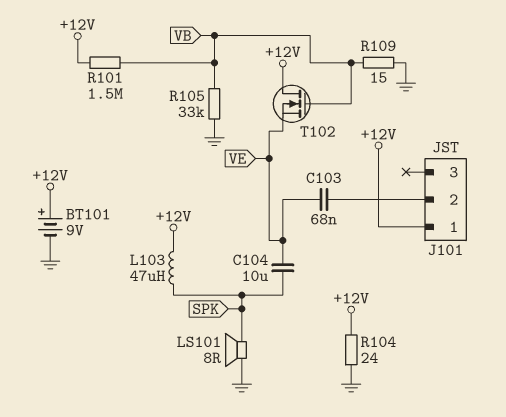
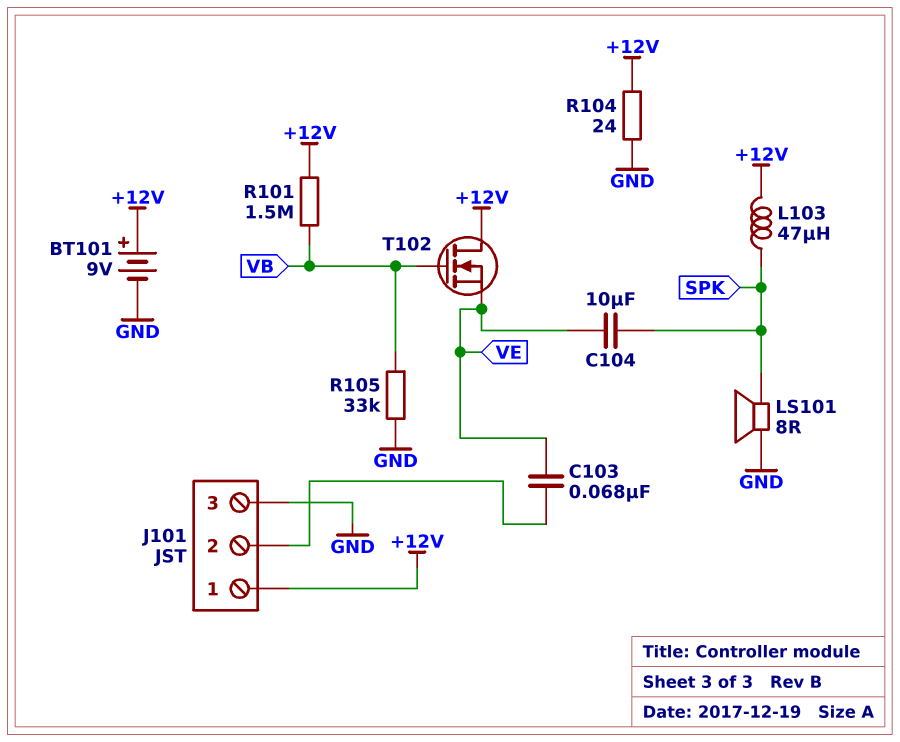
J101 pin 3: none -> GND
R109: 15 (GND, VB) -> none

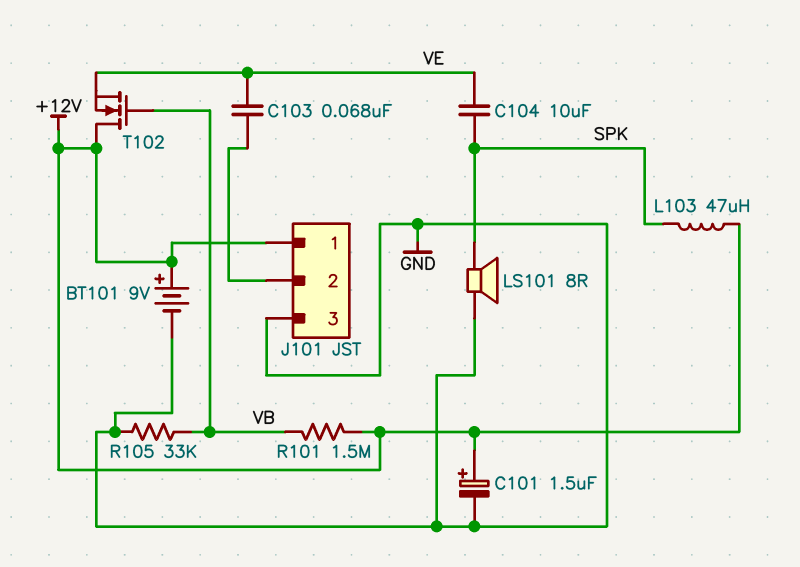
C101: none -> 1.5uF (plus +12V, minus GND)
R104: 24 (+12V, GND) -> none

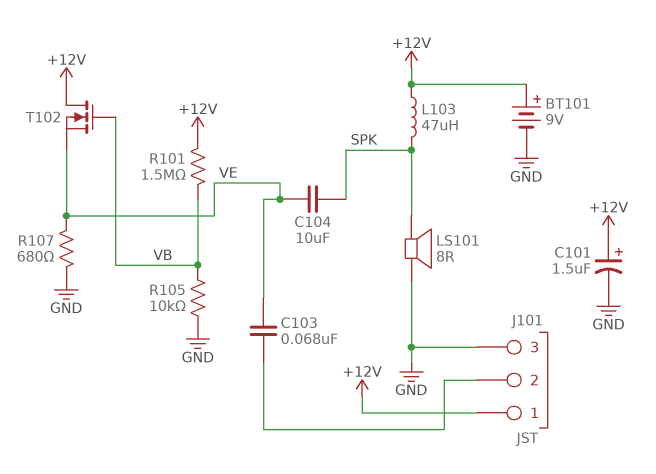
R105: 33k (GND, VB) -> 10k (GND, VB)
R107: none -> 680 (GND, VE)

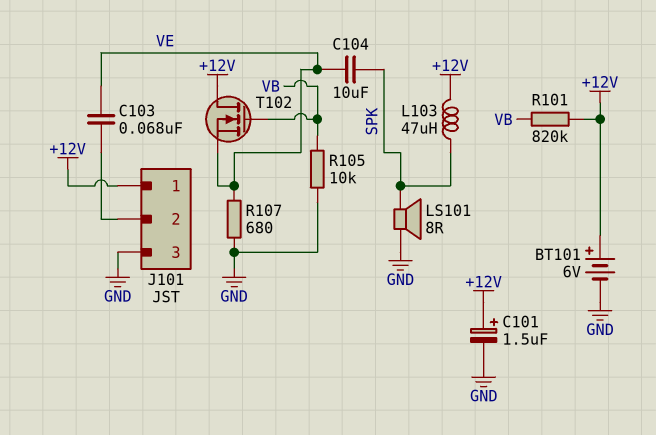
BT101: 9V (plus +12V, minus GND) -> 6V (plus +12V, minus GND)
R101: 1.5M (+12V, VB) -> 820k (+12V, VB)

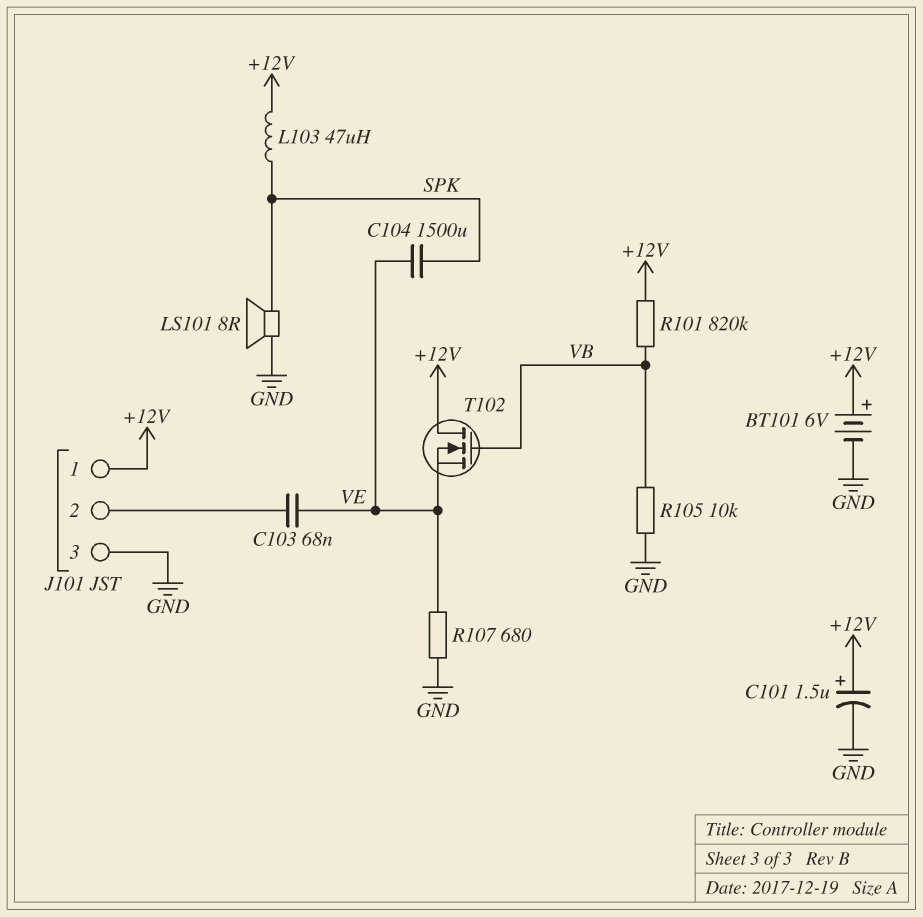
C104: 10uF (SPK, VE) -> 1500uF (SPK, VE)

